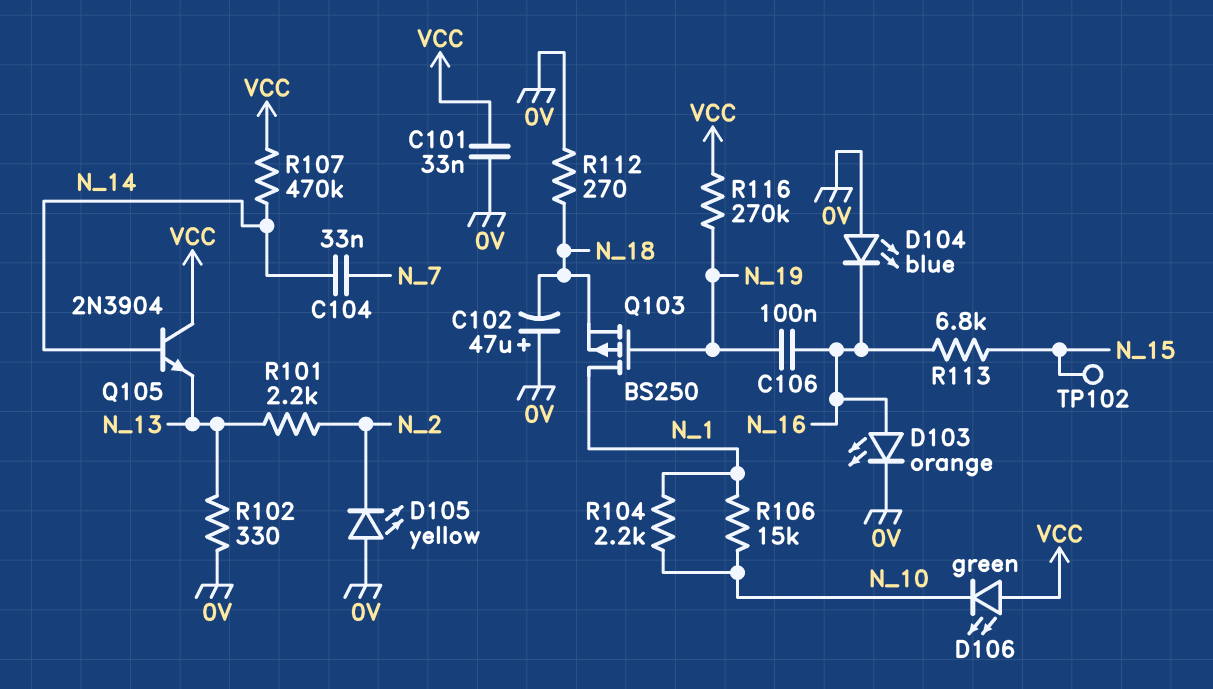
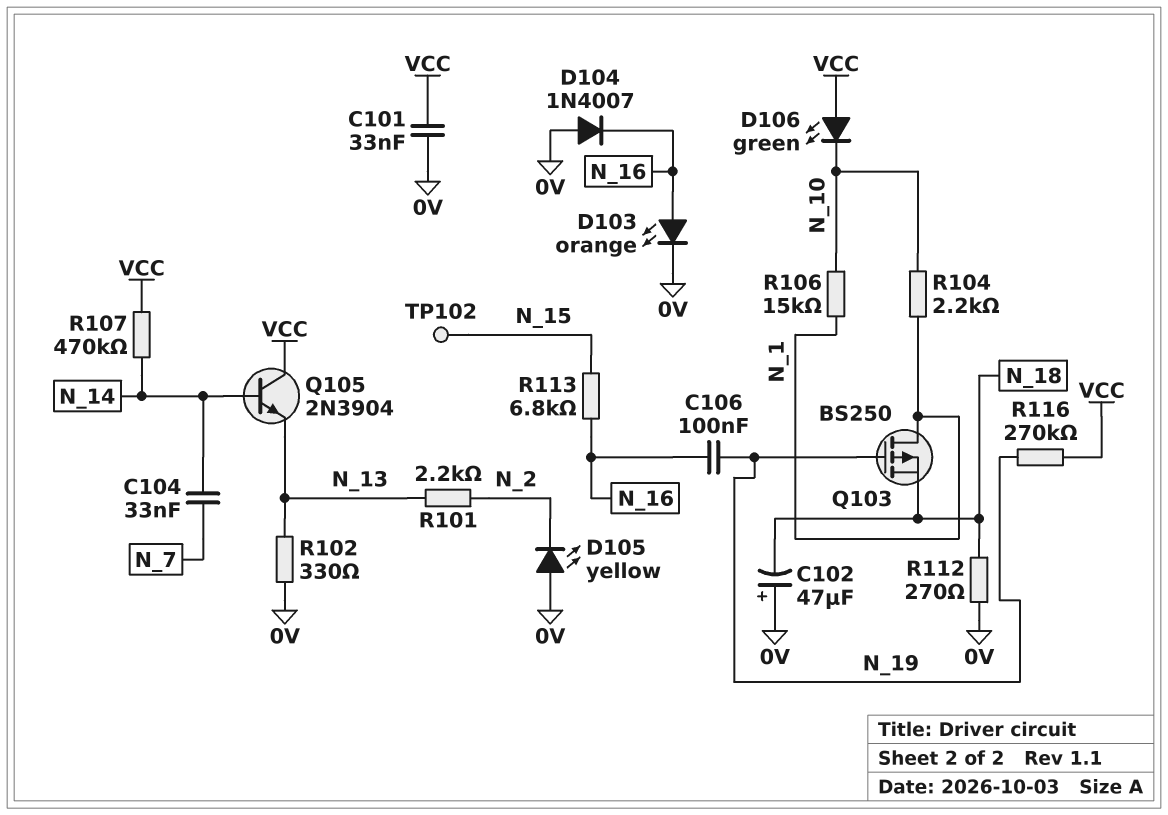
D104: LED blue (A 0V, K N_16) -> diode 1N4007 (A 0V, K N_16)

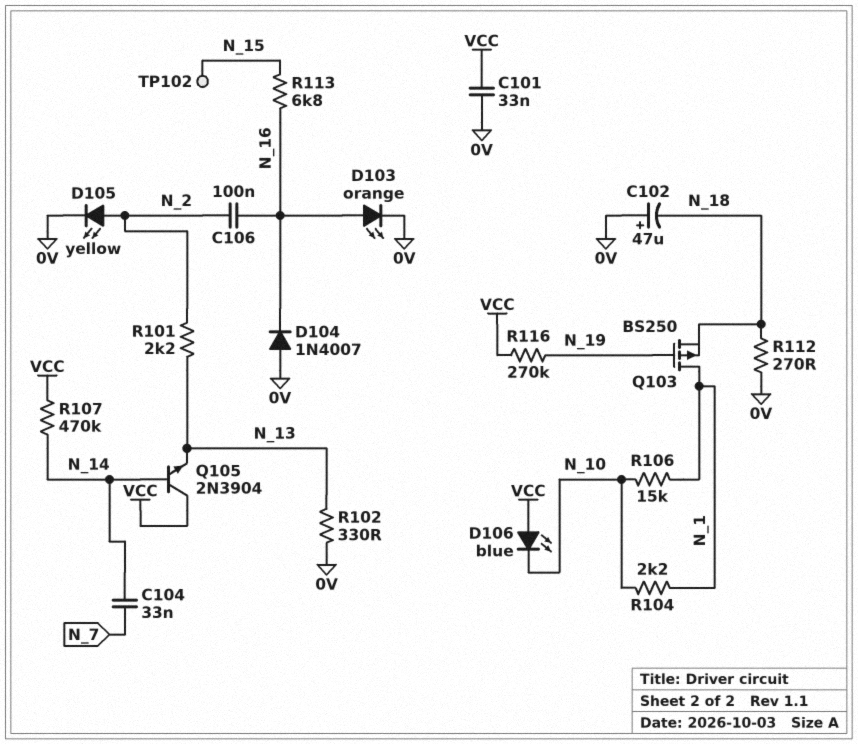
C106: 100nF (N_16, N_19) -> 100nF (N_2, N_16)
D105: LED yellow (A 0V, K N_2) -> LED yellow (A N_2, K 0V)
D106: LED green (A VCC, K N_10) -> LED blue (A VCC, K N_10)

